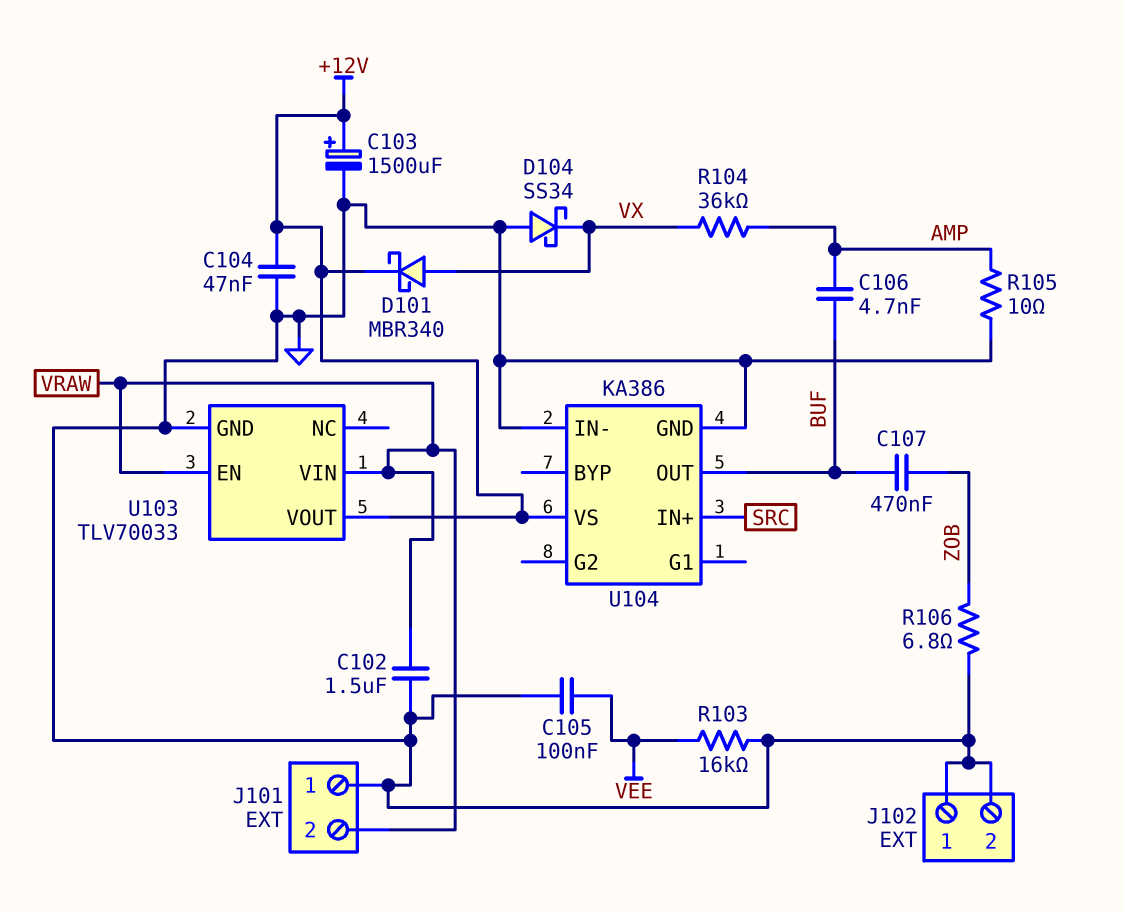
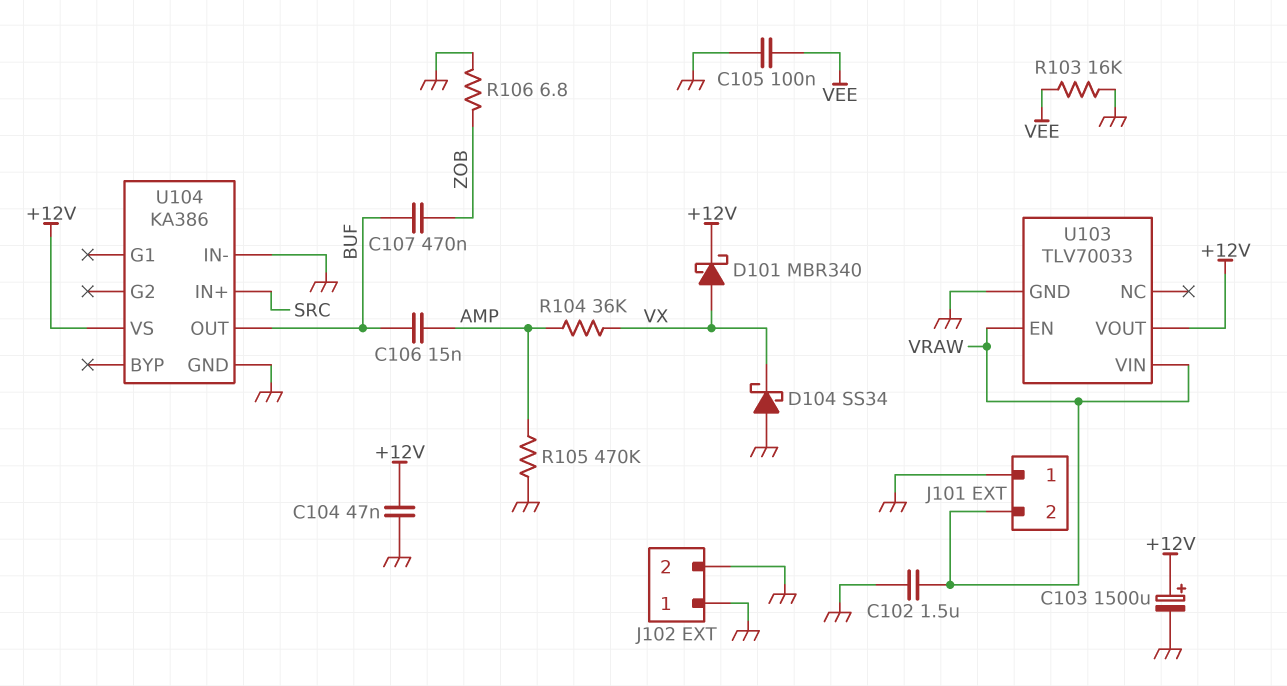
C106: 4.7nF (AMP, BUF) -> 15nF (AMP, BUF)
R105: 10 (AMP, GND) -> 470k (AMP, GND)

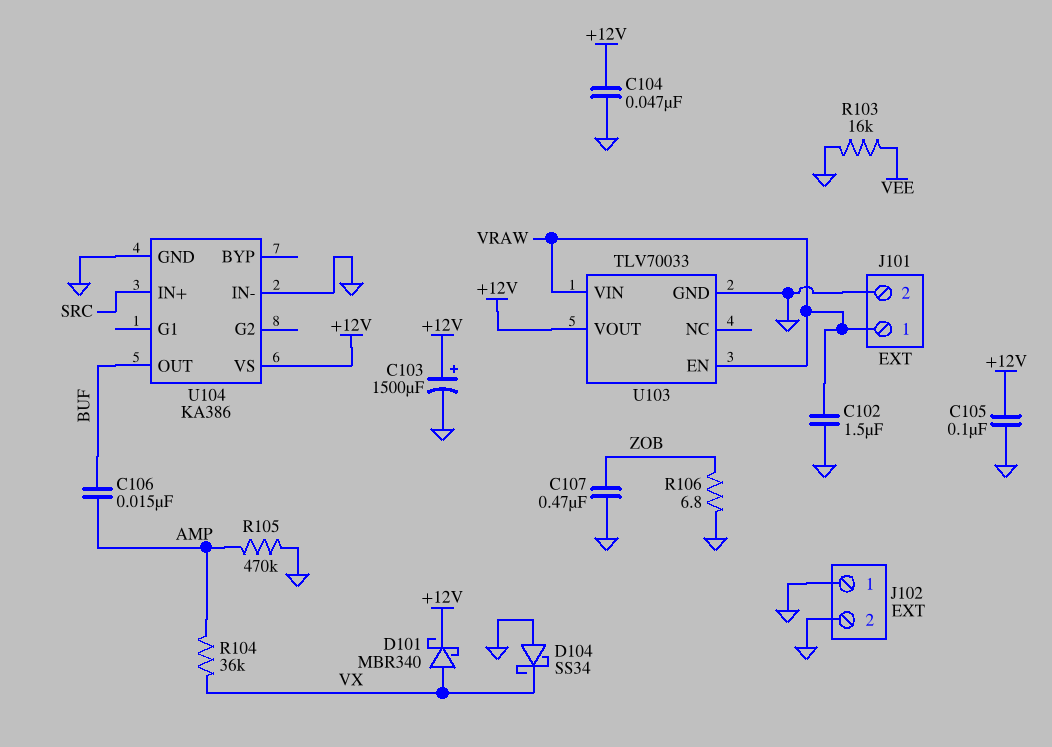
C105: 100nF (GND, VEE) -> 100nF (+12V, GND)
C107: 470nF (BUF, ZOB) -> 470nF (GND, ZOB)
J101 pin 1: GND -> VRAW
J101 pin 2: VRAW -> GND

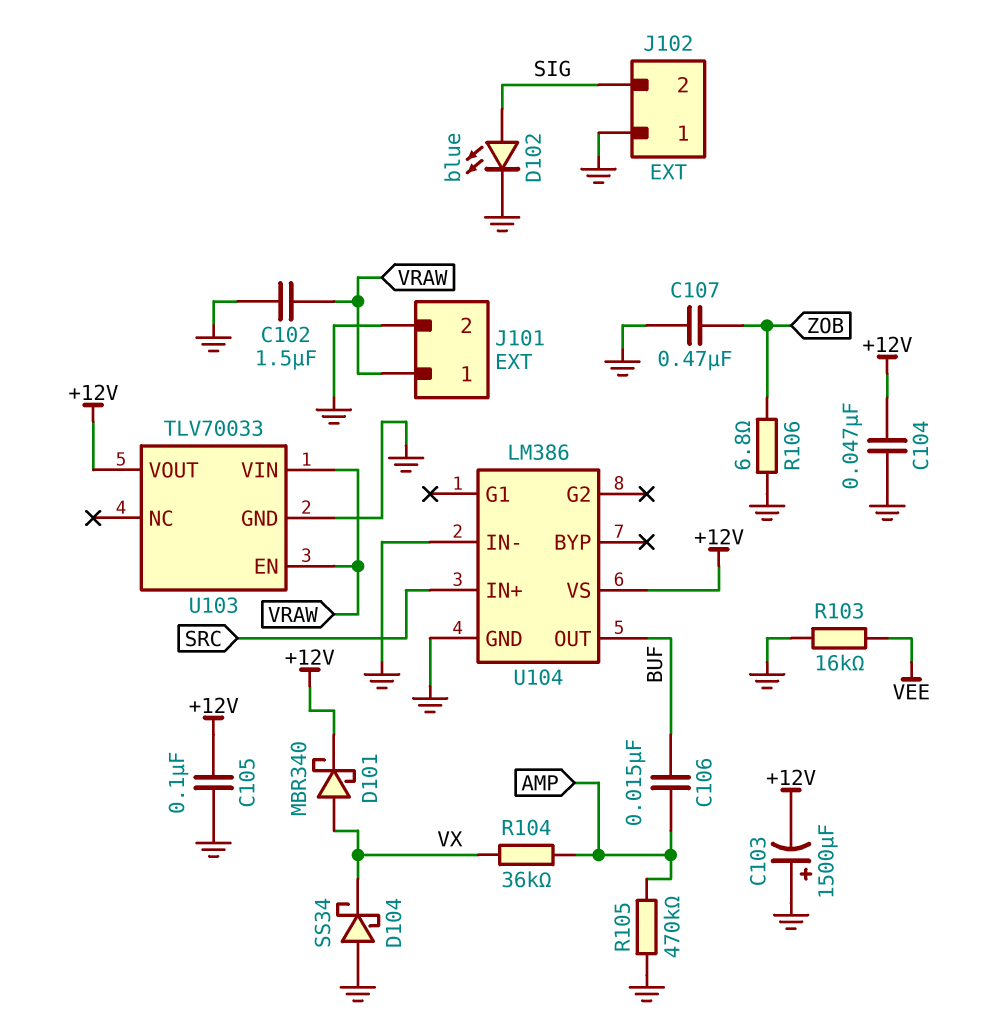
C103: 1500uF (plus +12V, minus GND) -> 1500uF (plus GND, minus +12V)
D102: none -> LED blue (A SIG, K GND)
J102 pin 2: GND -> SIG
U104: KA386 -> LM386

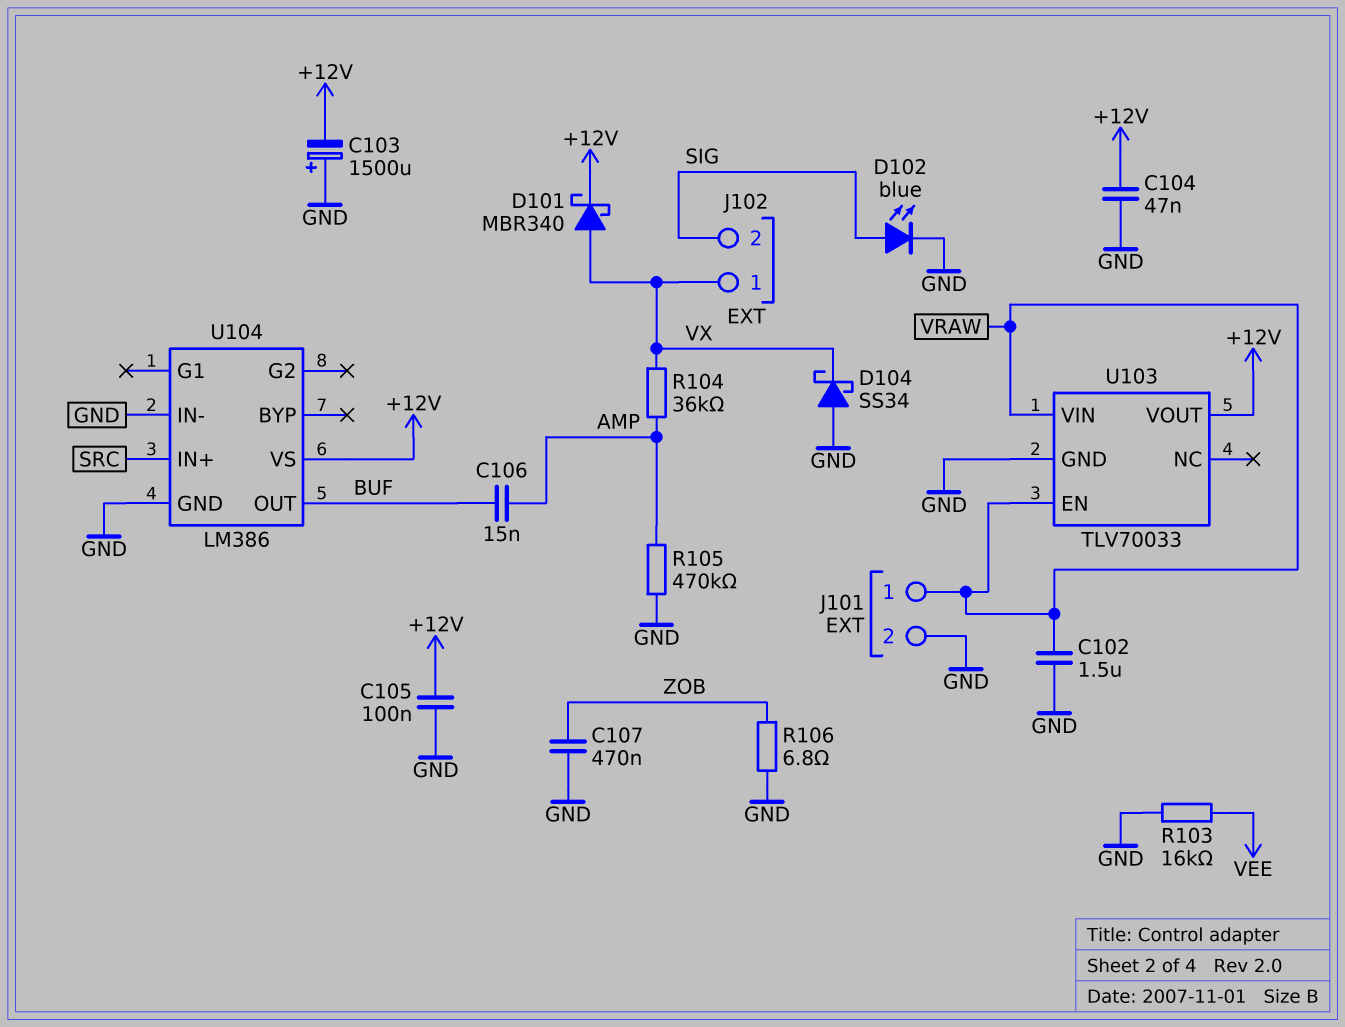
J102 pin 1: GND -> VX

